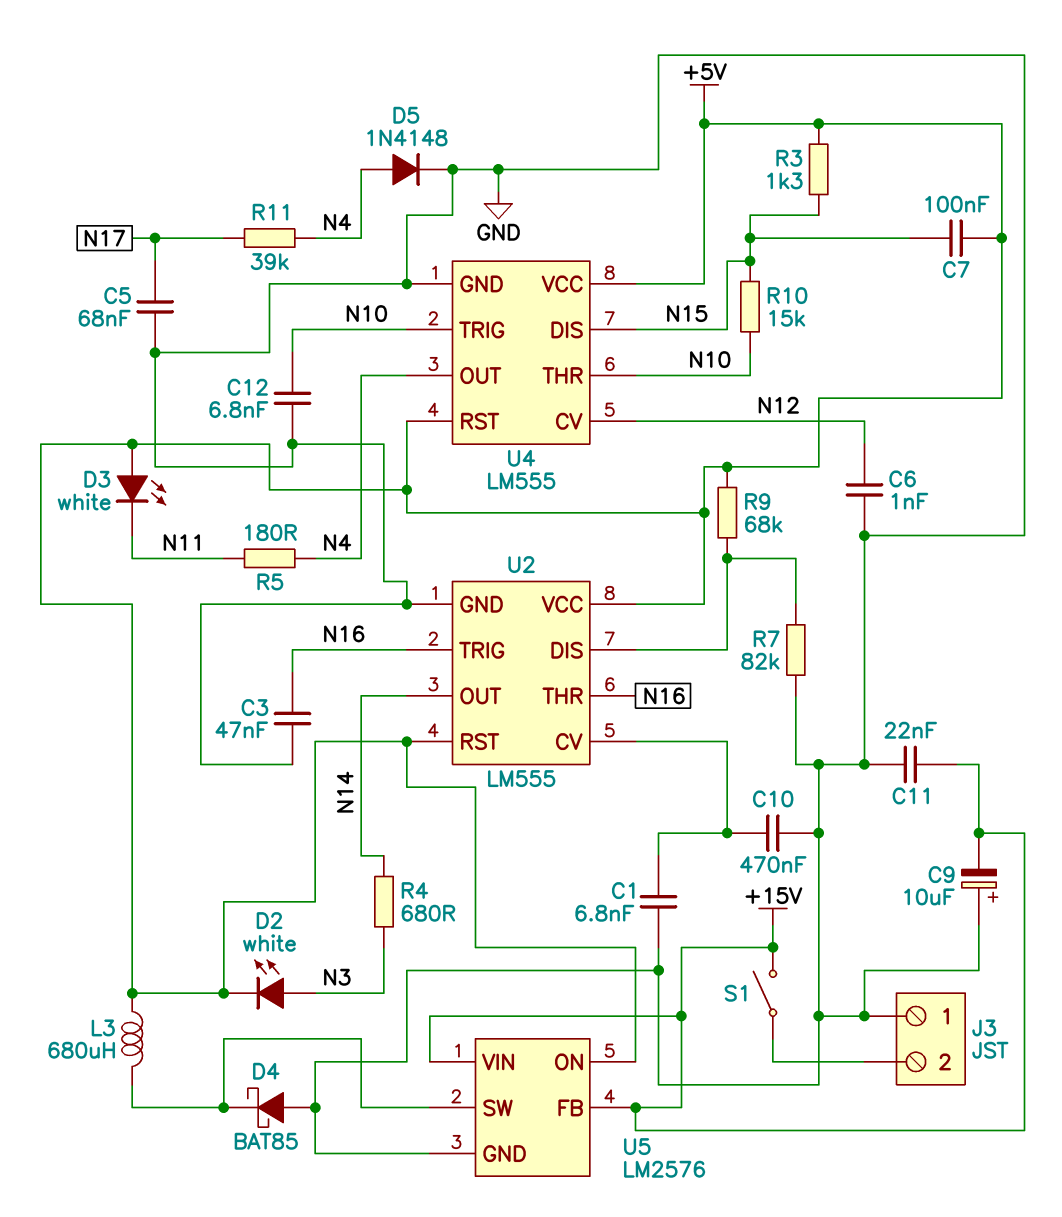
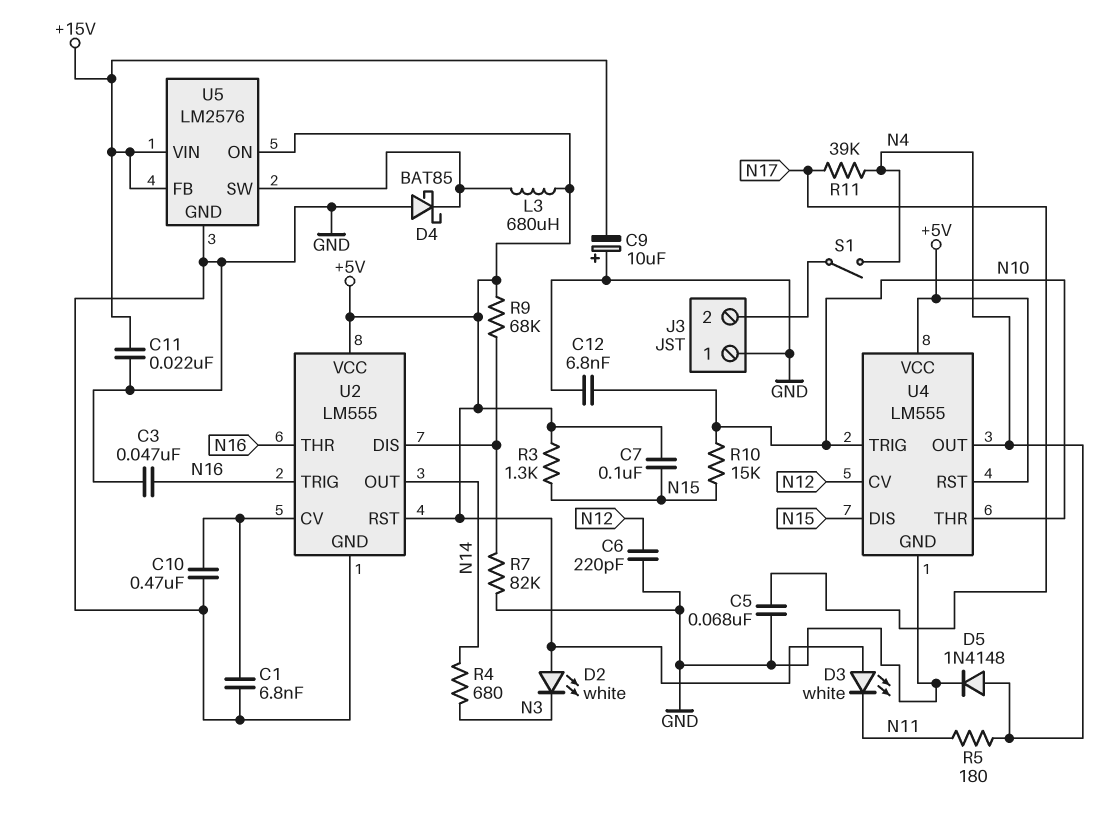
C6: 1nF (GND, N12) -> 220pF (GND, N12)
D2: LED white (A N3, K +5V) -> LED white (A +5V, K N3)
S1: switch (+15V, J3/2) -> switch (J3/2, N4)

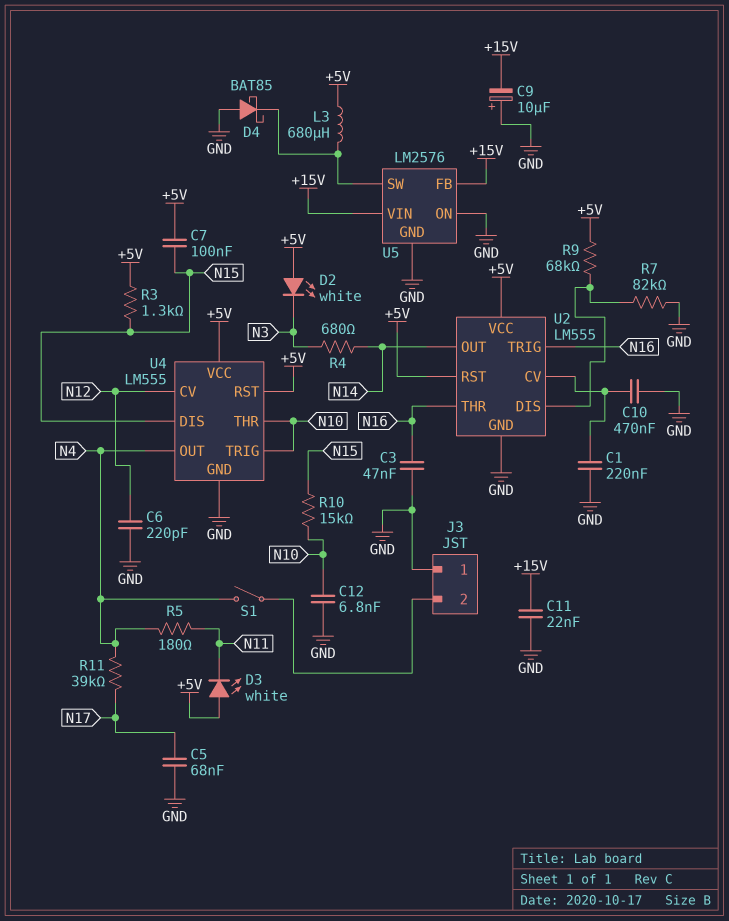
C1: 6.8nF (GND, U2/CV) -> 220nF (GND, U2/CV)
D5: diode 1N4148 (A N4, K GND) -> none
U5 pin ON: +5V -> GND

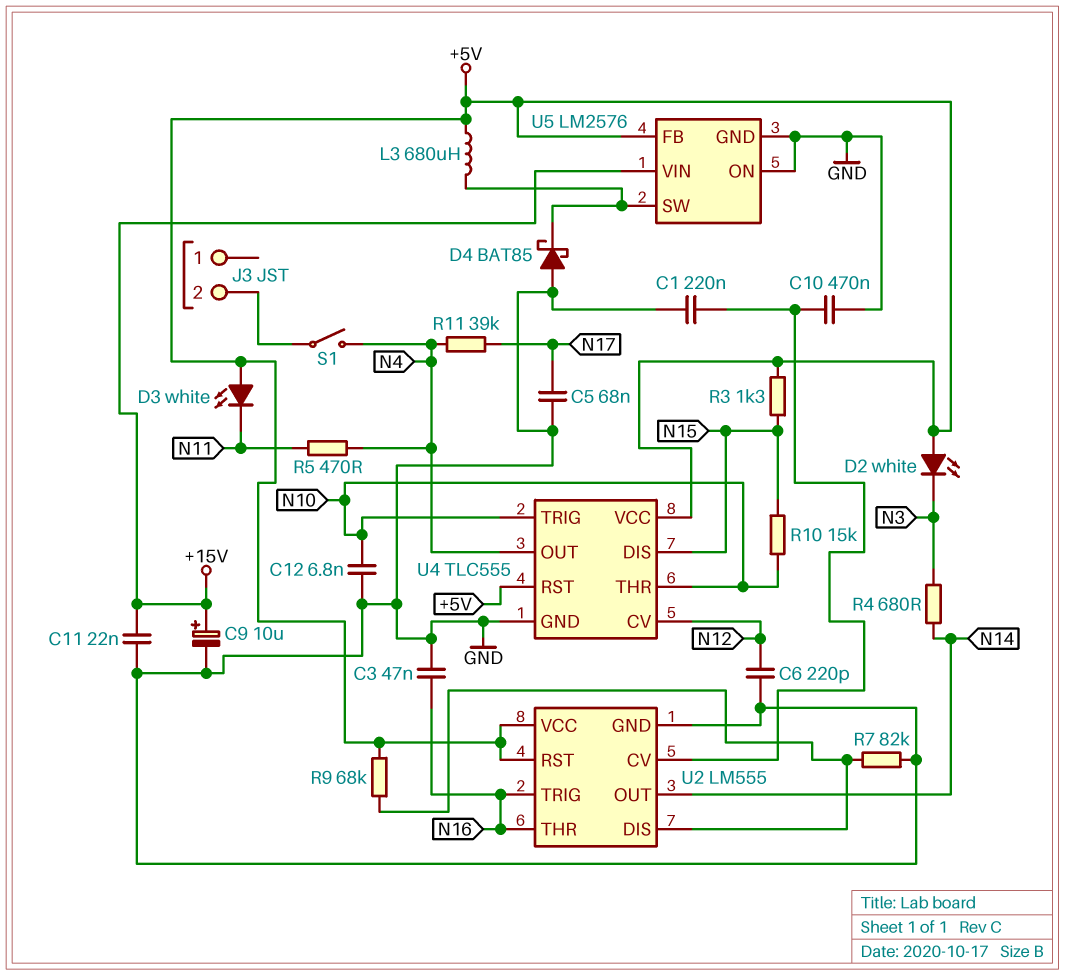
C7: 100nF (+5V, N15) -> none
C9: 10uF (plus GND, minus +15V) -> 10uF (plus +15V, minus GND)
J3 pin 1: GND -> none
R5: 180 (N4, N11) -> 470 (N4, N11)
U4: LM555 -> TLC555
U5 pin FB: +15V -> +5V

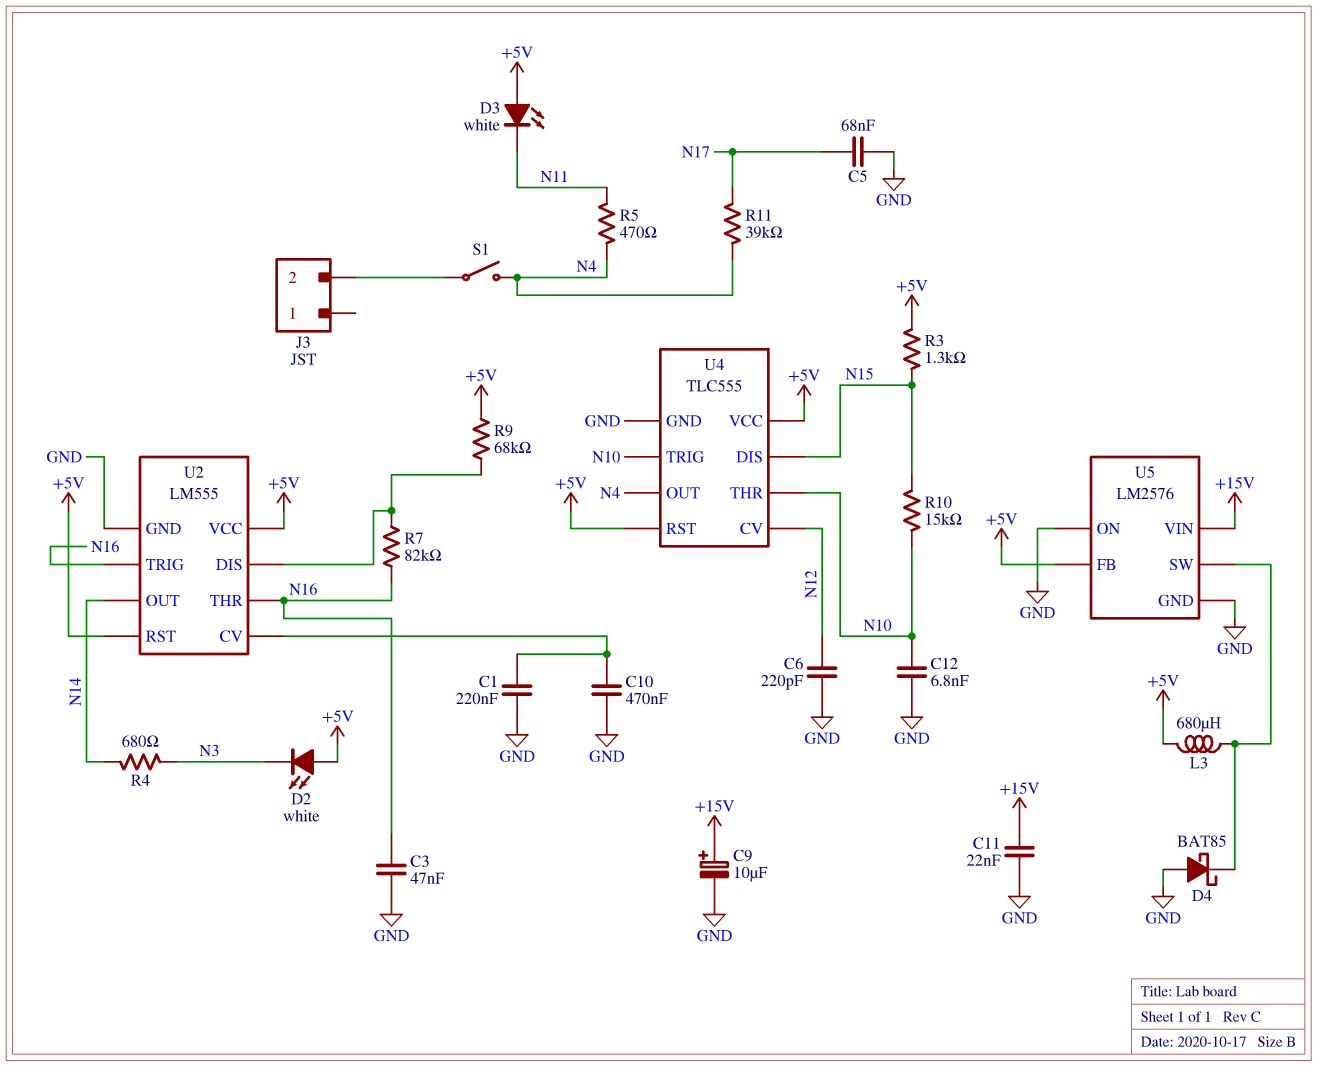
R7: 82k (GND, U2/DIS) -> 82k (N16, U2/DIS)

